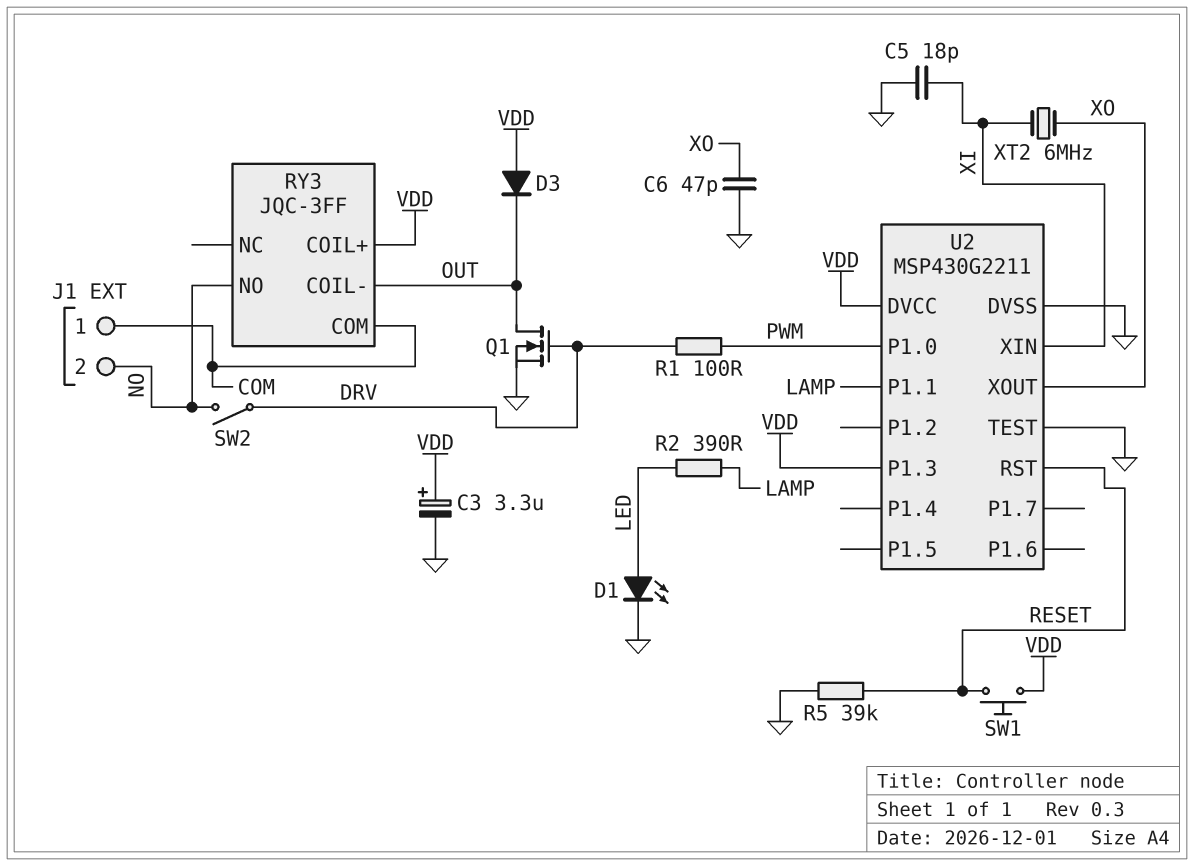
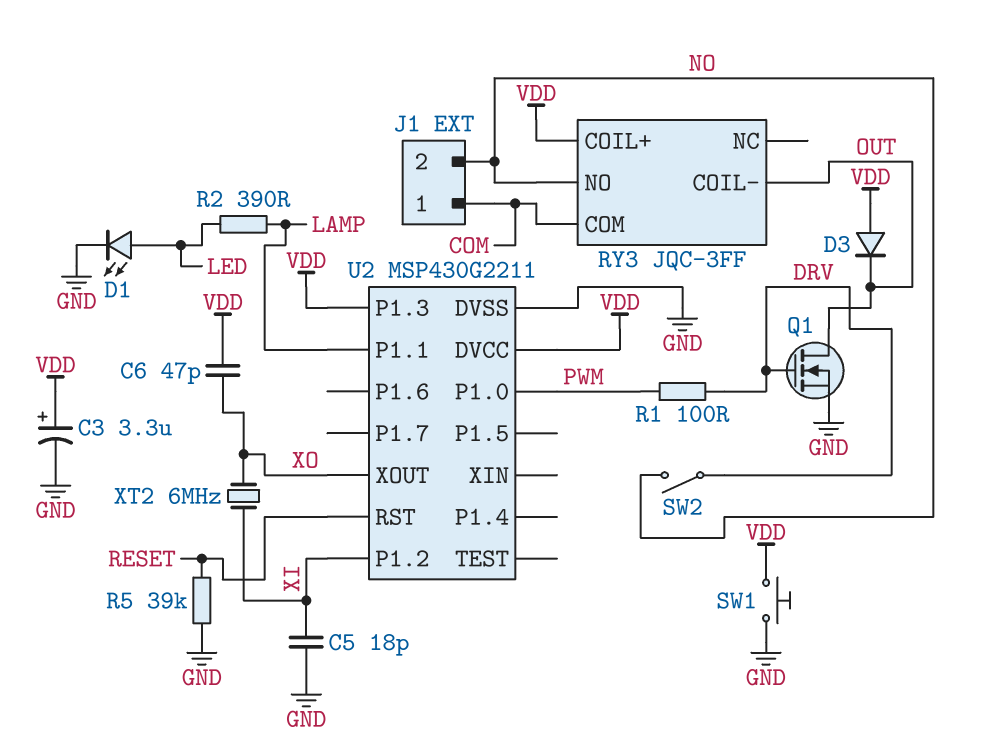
C6: 47pF (GND, XO) -> 47pF (VDD, XO)
SW1: button (RESET, VDD) -> button (GND, VDD)
U2 pin P1.2: none -> XI
U2 pin TEST: GND -> none
U2 pin XIN: XI -> none

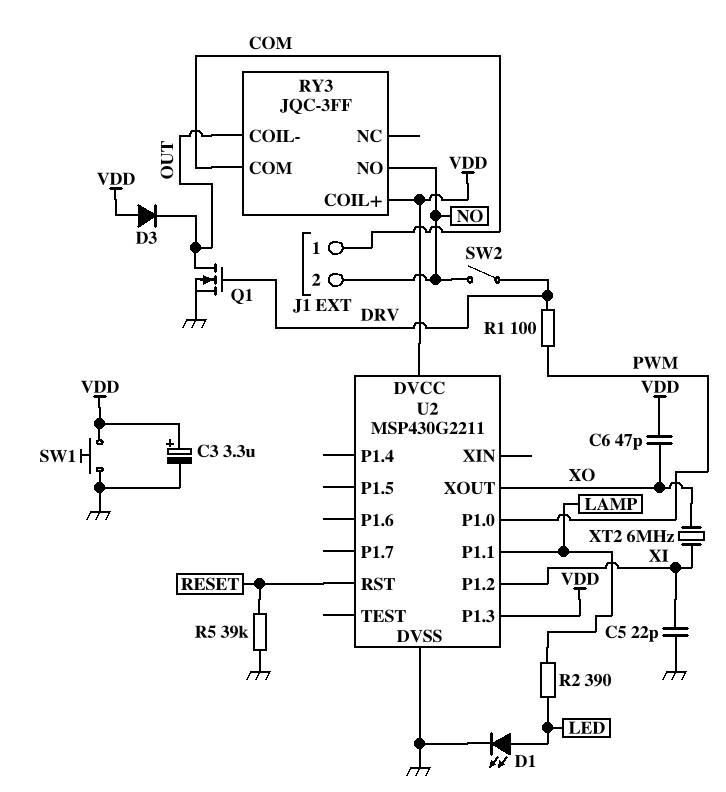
C5: 18pF (GND, XI) -> 22pF (GND, XI)

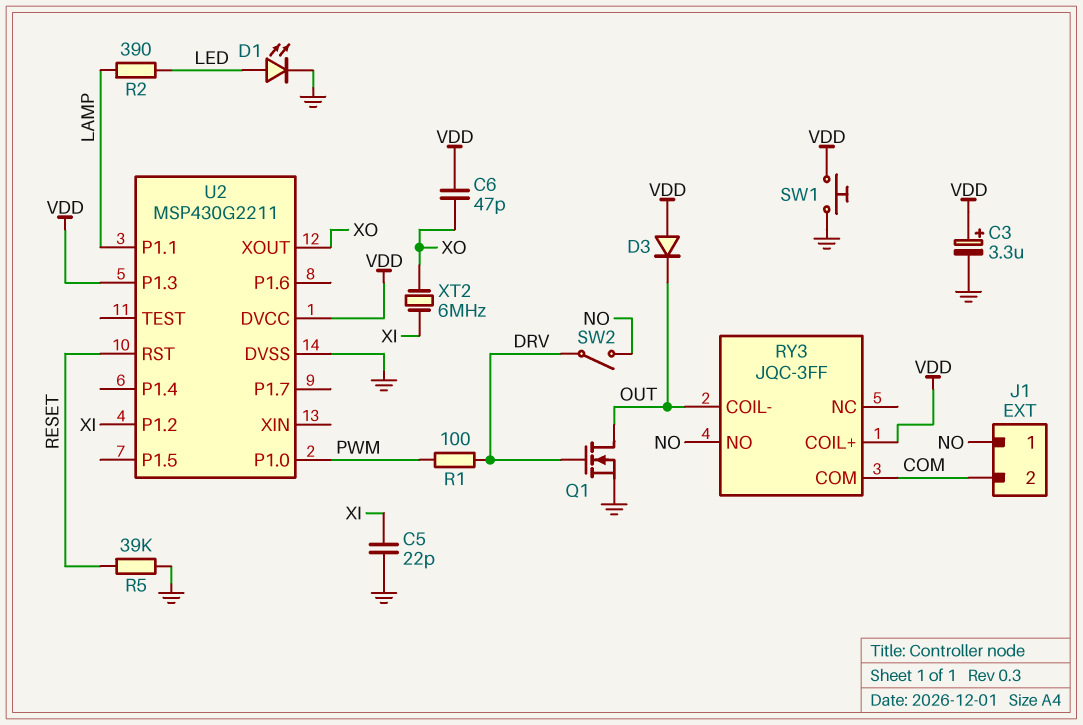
J1 pin 1: COM -> NO
J1 pin 2: NO -> COM

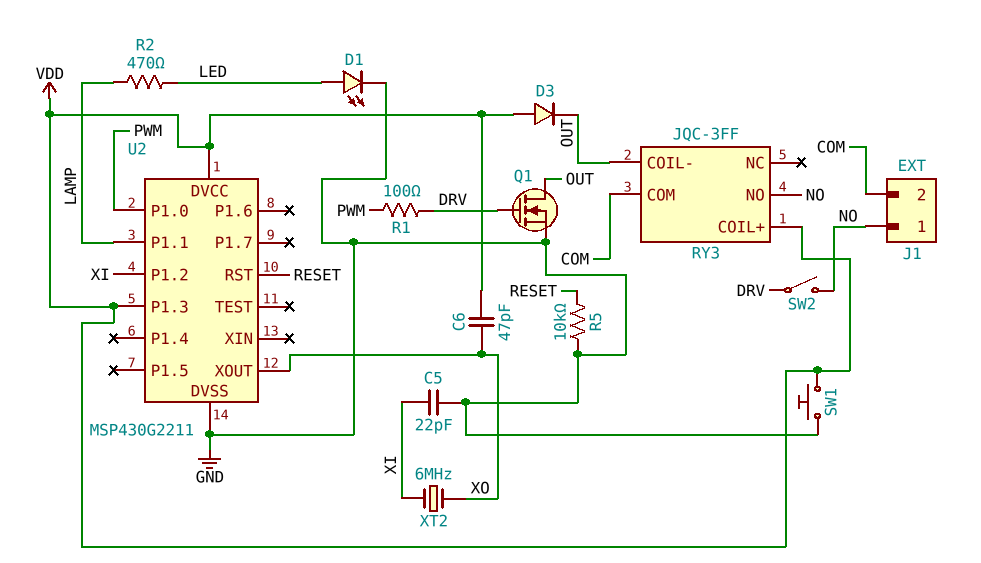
C3: 3.3uF (plus VDD, minus GND) -> none
R2: 390 (LAMP, LED) -> 470 (LAMP, LED)
R5: 39k (GND, RESET) -> 10k (GND, RESET)

